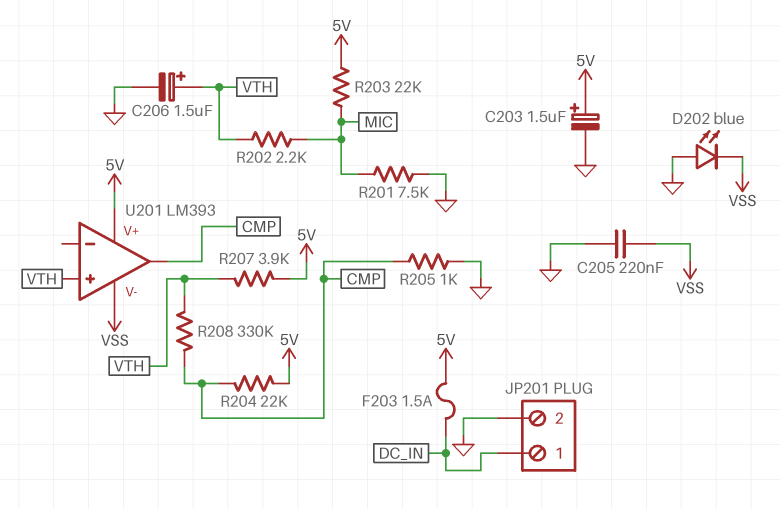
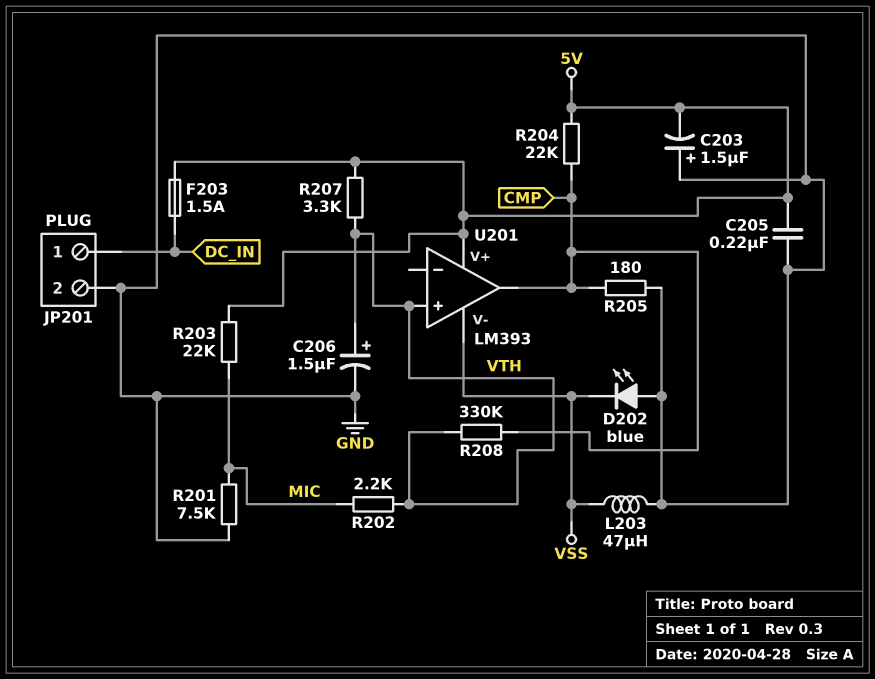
C203: 1.5uF (plus 5V, minus GND) -> 1.5uF (plus GND, minus 5V)
C205: 220nF (GND, VSS) -> 220nF (5V, GND)
L203: none -> 47uH (GND, VSS)
R205: 1k (CMP, GND) -> 180 (CMP, GND)
R207: 3.9k (5V, VTH) -> 3.3k (5V, VTH)

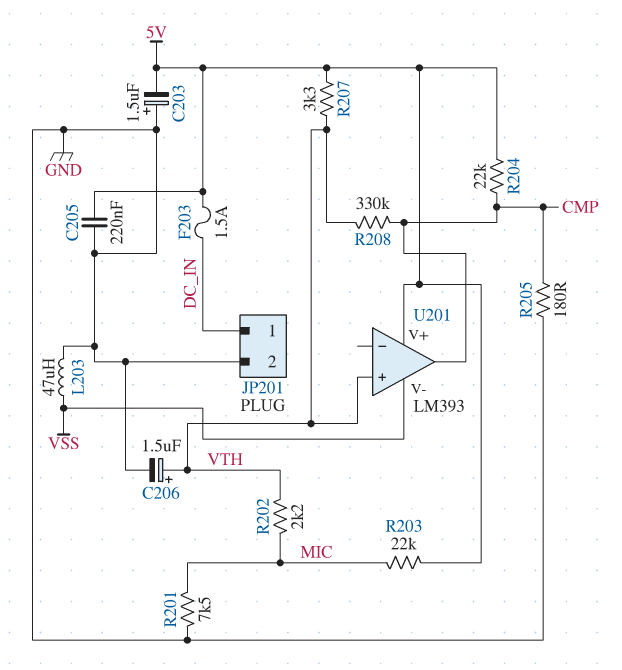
D202: LED blue (A GND, K VSS) -> none

